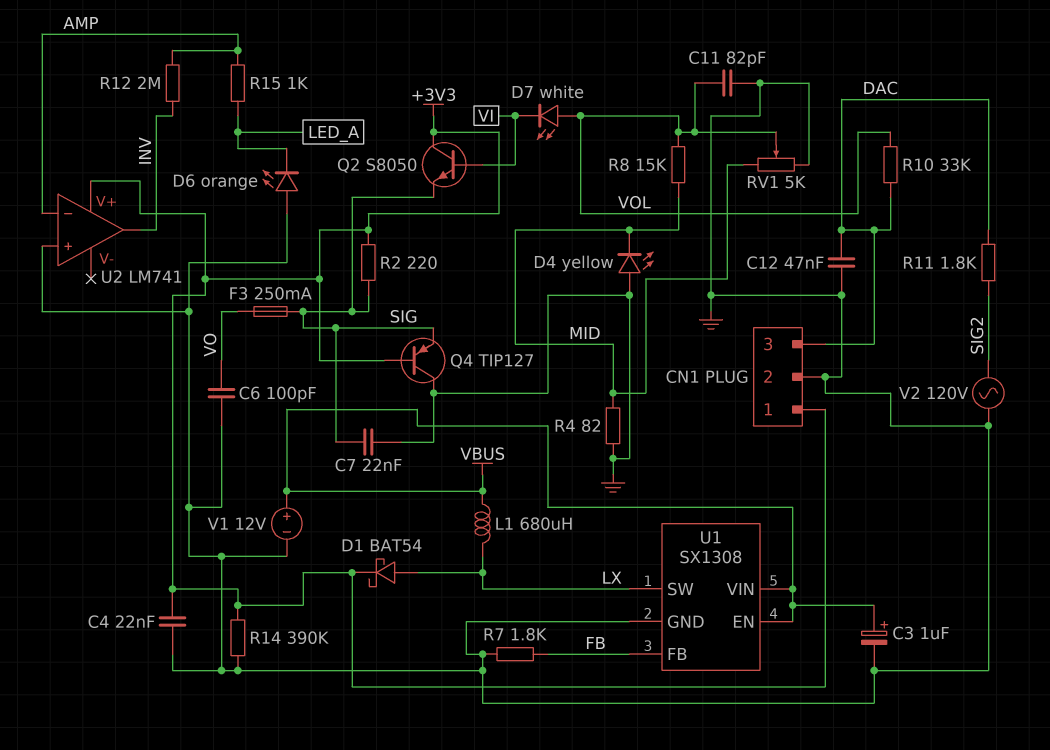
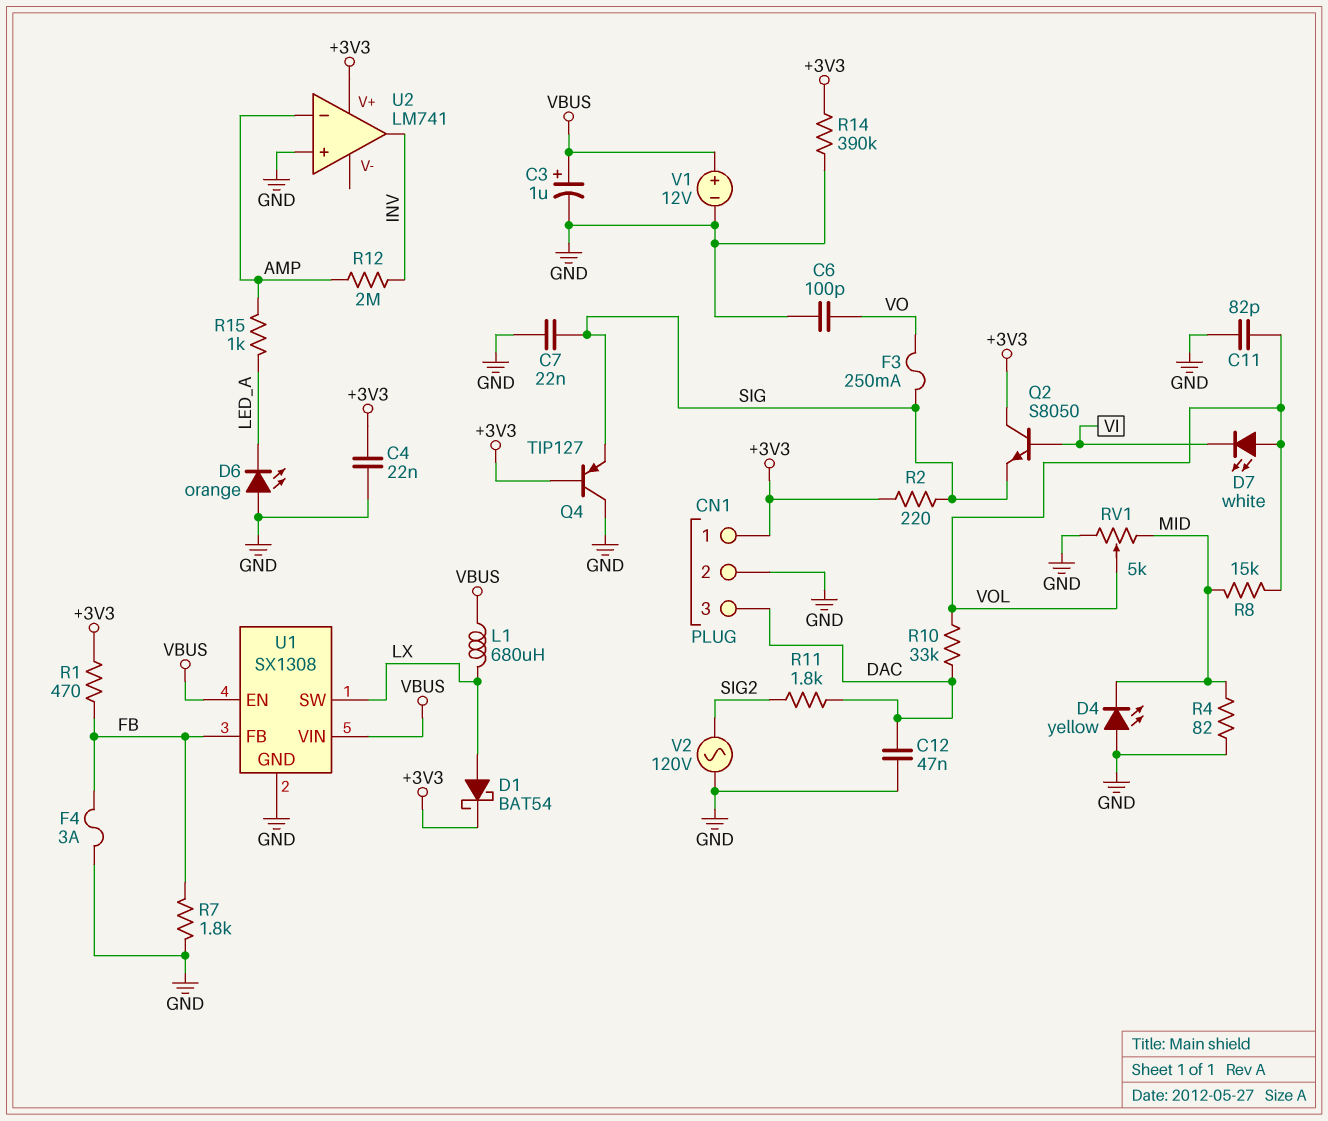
F4: none -> 3A (FB, GND)
R1: none -> 470 (+3V3, FB)

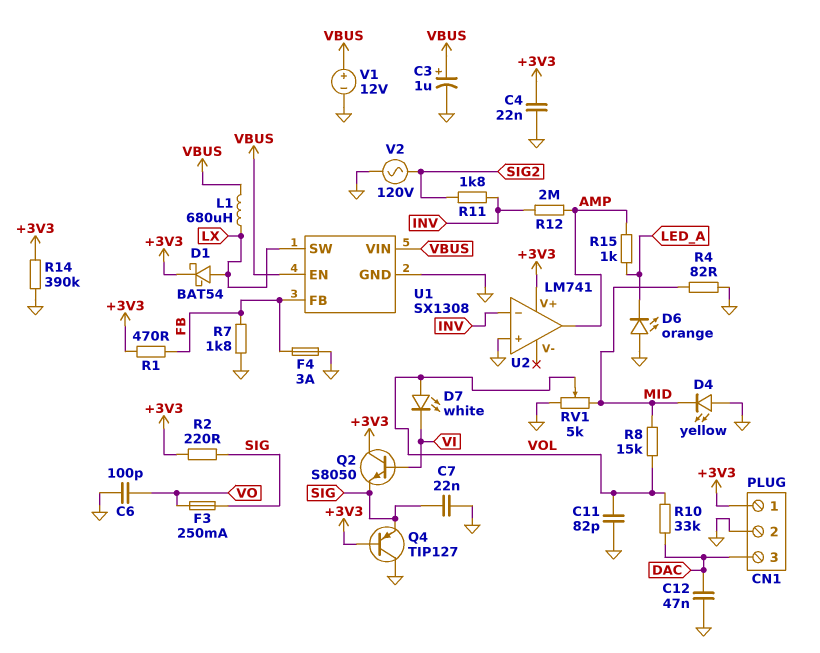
R11: 1.8k (DAC, SIG2) -> 1.8k (INV, SIG2)
U2 pin in-: AMP -> INV
U2 pin out: INV -> AMP

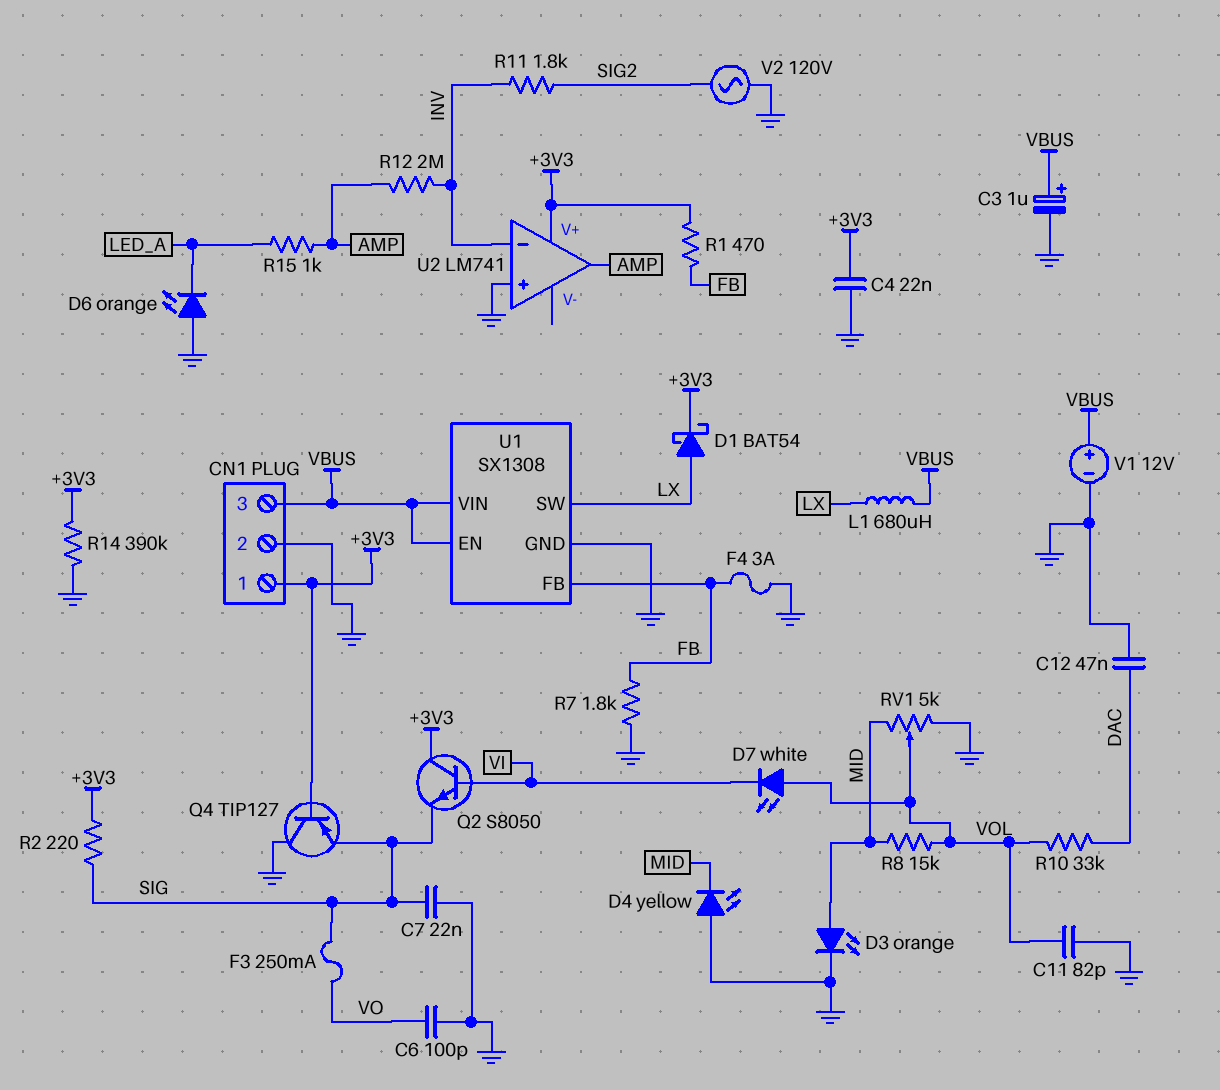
CN1 pin 3: DAC -> VBUS
D3: none -> LED orange (A MID, K GND)
R4: 82 (GND, MID) -> none

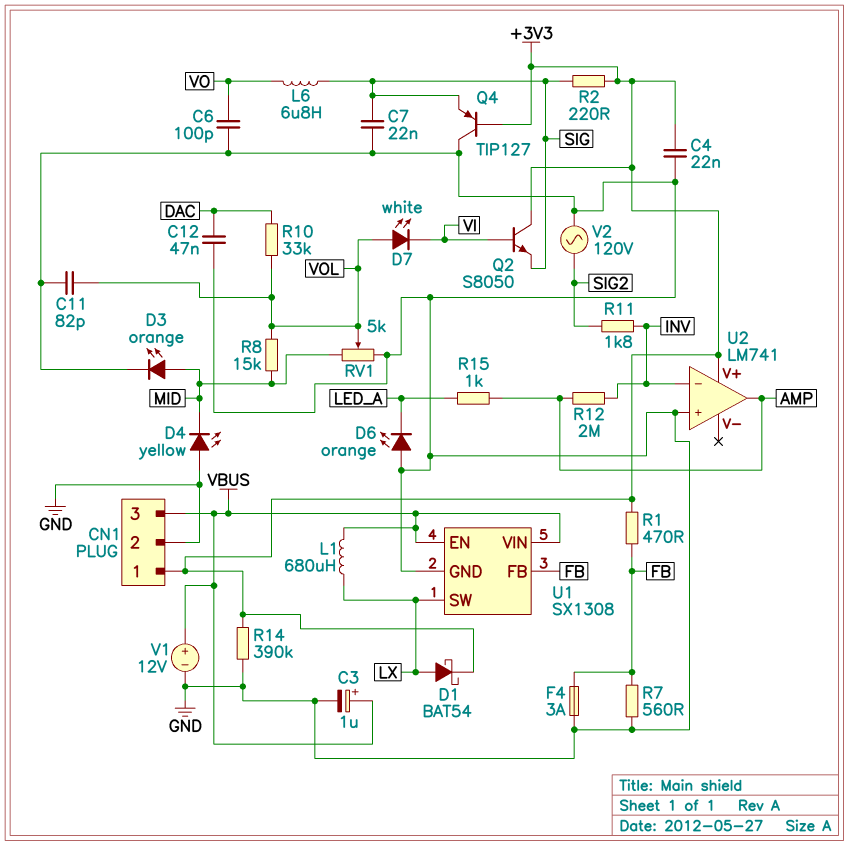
F3: 250mA (SIG, VO) -> none
L6: none -> 6.8uH (SIG, VO)
R7: 1.8k (FB, GND) -> 560 (FB, GND)

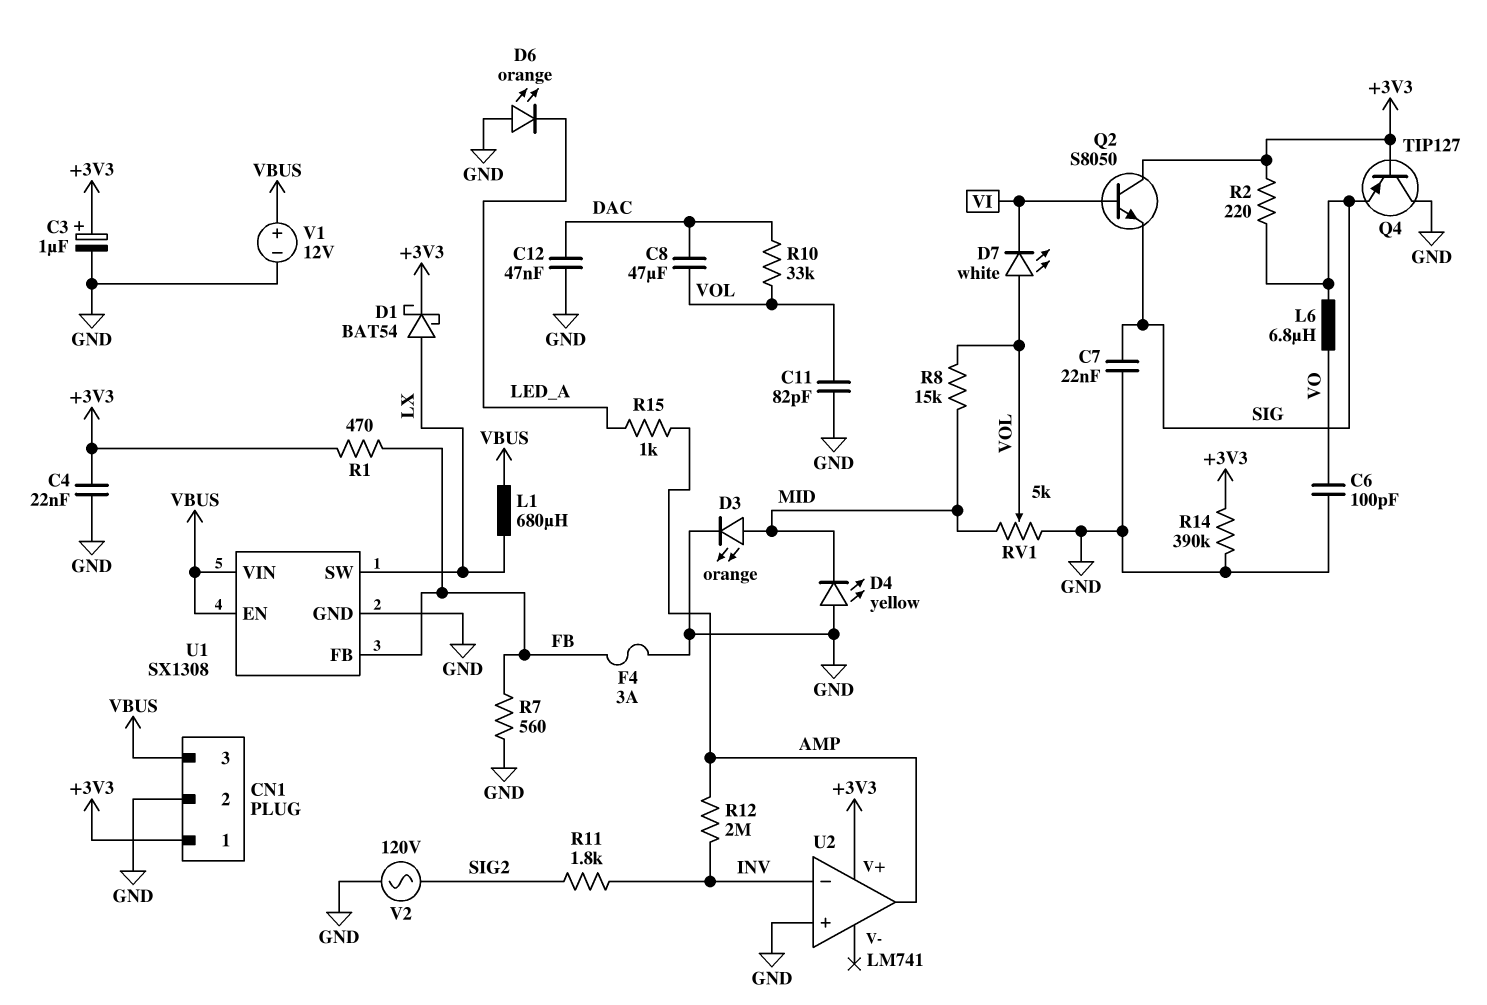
C3: 1uF (plus VBUS, minus GND) -> 1uF (plus +3V3, minus GND)
C8: none -> 47uF (DAC, VOL)

